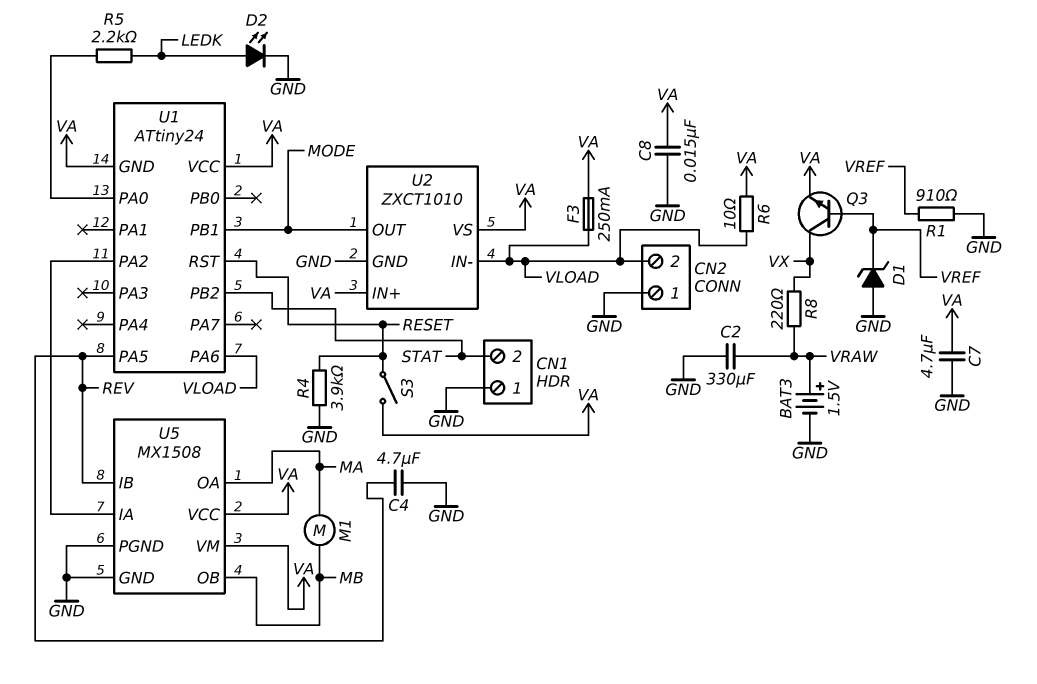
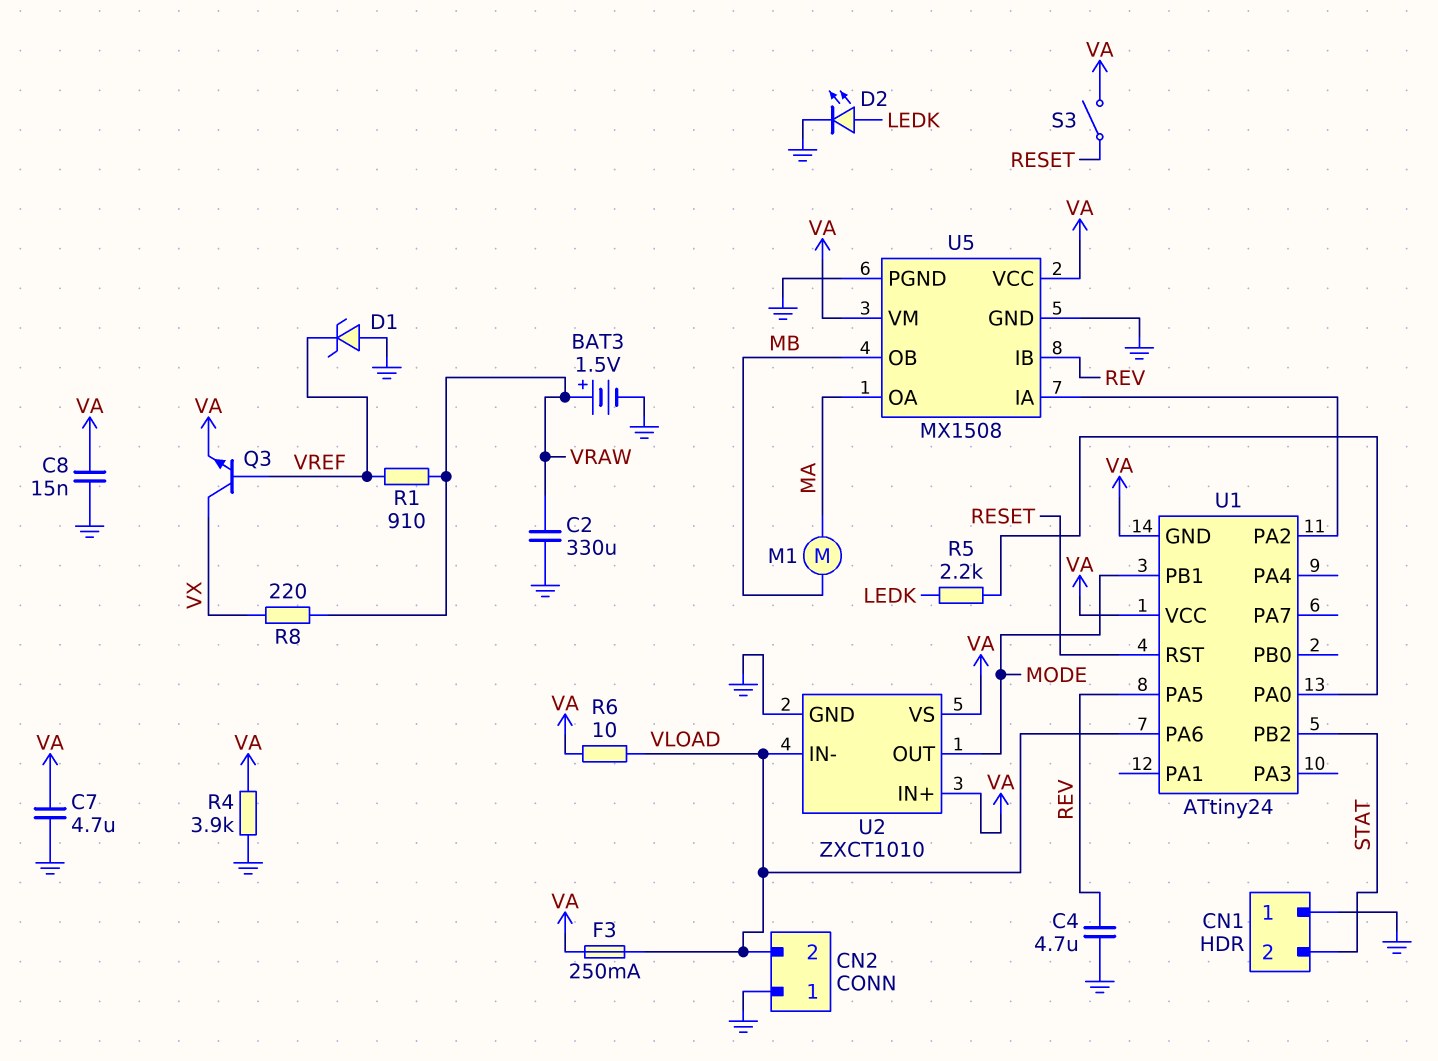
R1: 910 (GND, VREF) -> 910 (VRAW, VREF)
R4: 3.9k (GND, RESET) -> 3.9k (GND, VA)

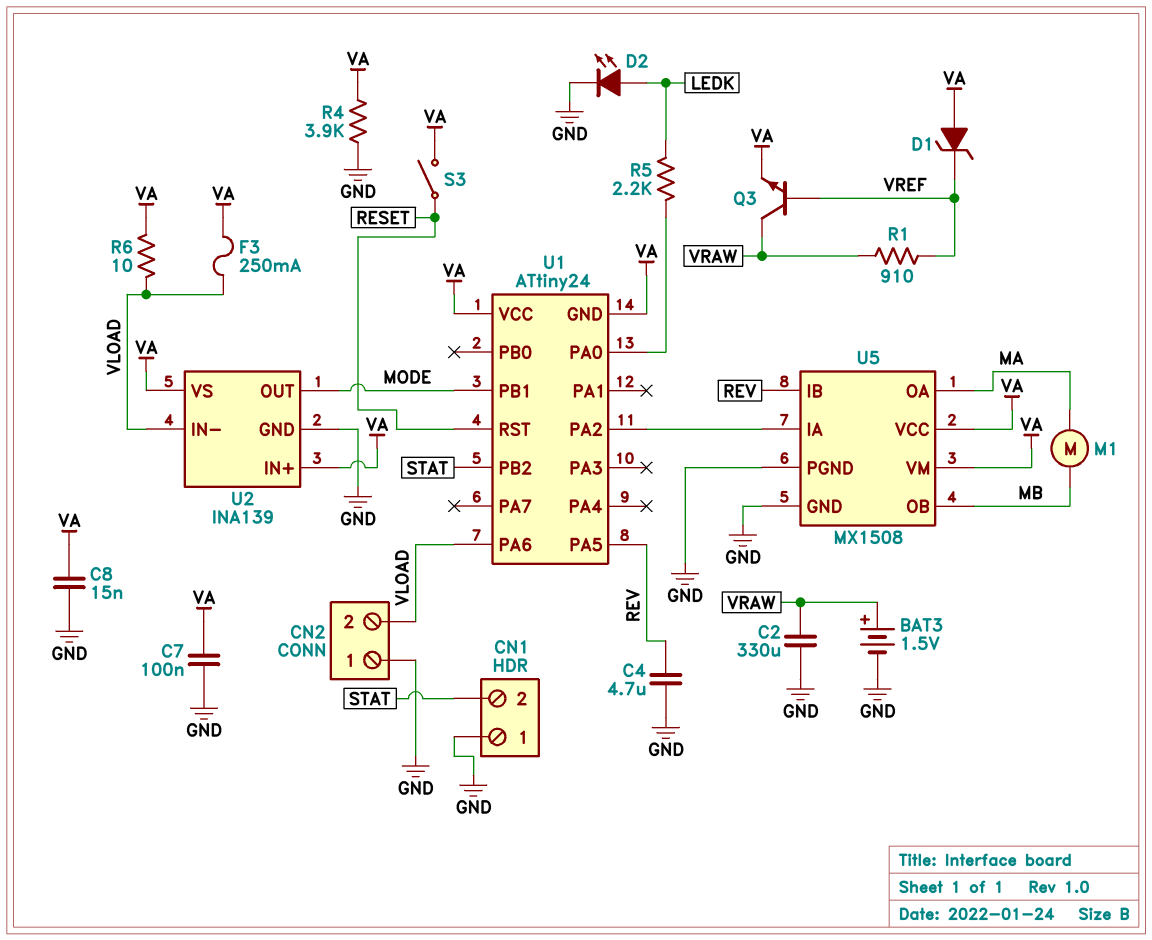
C7: 4.7uF (GND, VA) -> 100nF (GND, VA)
D1: zener (A GND, K VREF) -> zener (A VA, K VREF)
Q3: NPN (B VREF, C VX, E VA) -> NPN (B VREF, C VRAW, E VA)
R8: 220 (VRAW, VX) -> none
U2: ZXCT1010 -> INA139

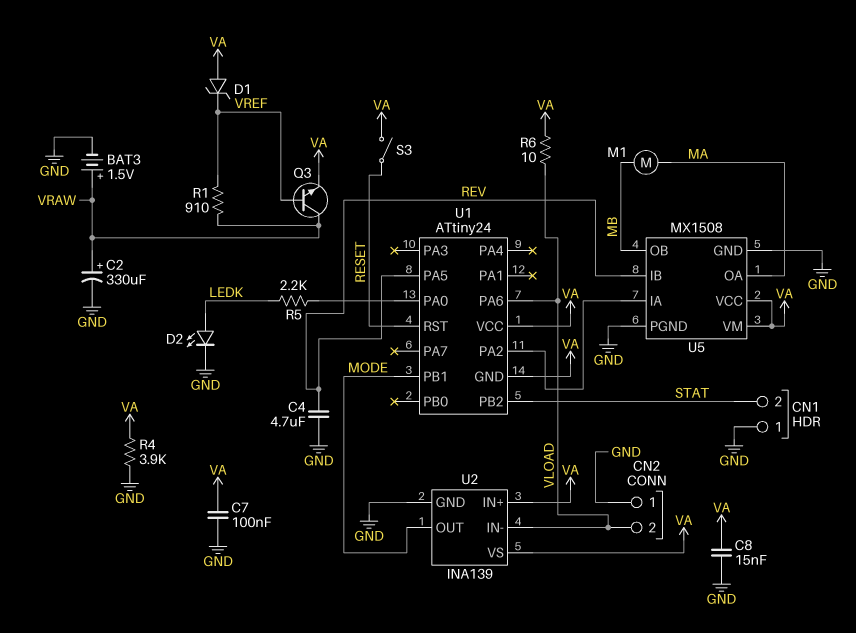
C2: 330uF (GND, VRAW) -> 330uF (plus VRAW, minus GND)
F3: 250mA (VA, VLOAD) -> none

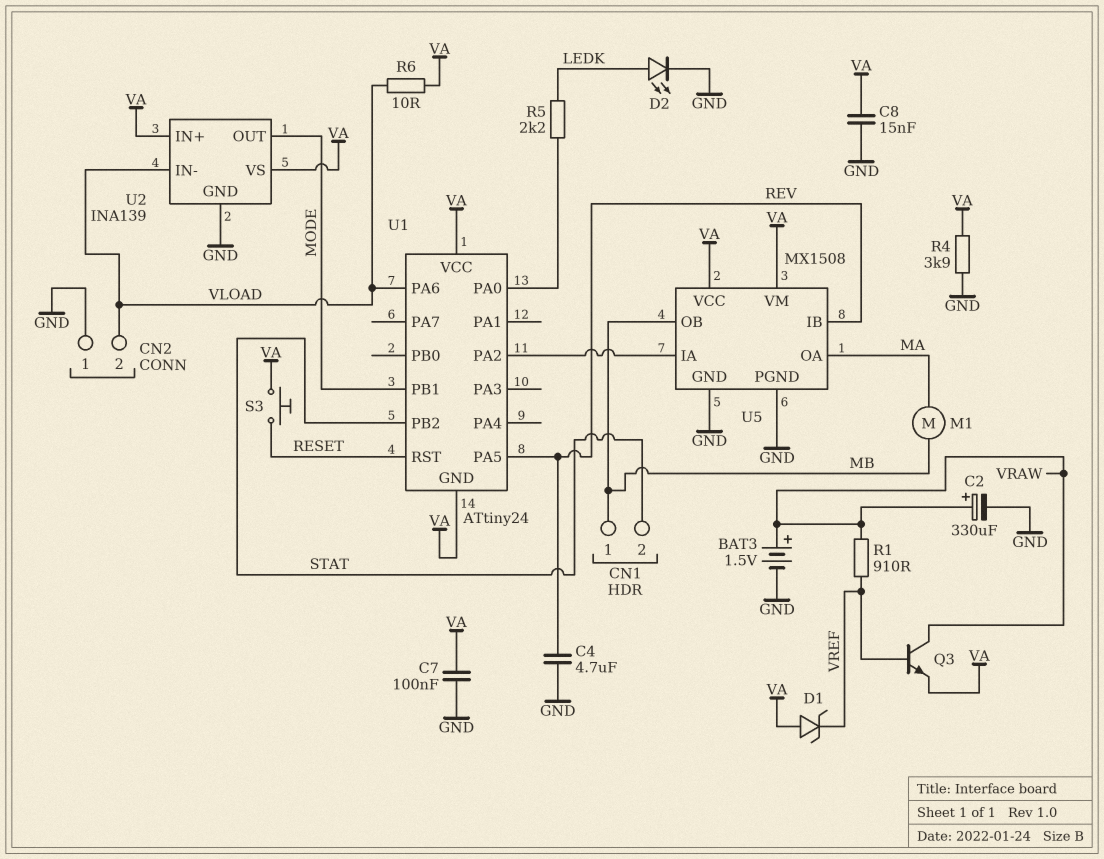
CN1 pin 1: GND -> MB
S3: switch (RESET, VA) -> button (RESET, VA)

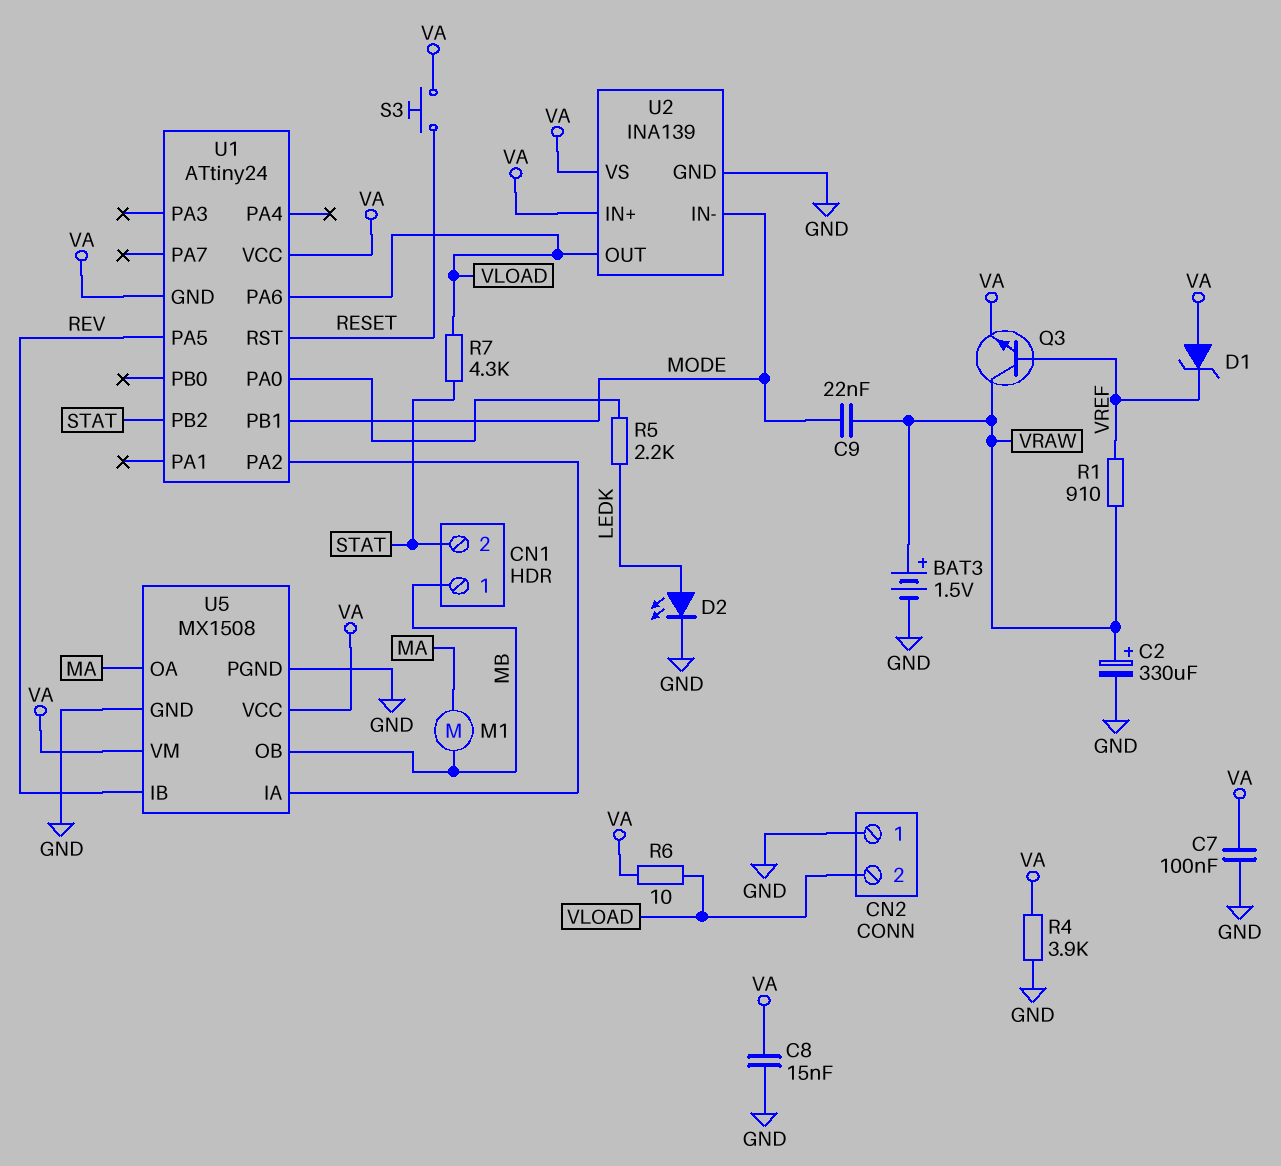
C4: 4.7uF (GND, REV) -> none
C9: none -> 22nF (MODE, VRAW)
R7: none -> 4.3k (STAT, VLOAD)
U2 pin IN-: VLOAD -> MODE
U2 pin OUT: MODE -> VLOAD

